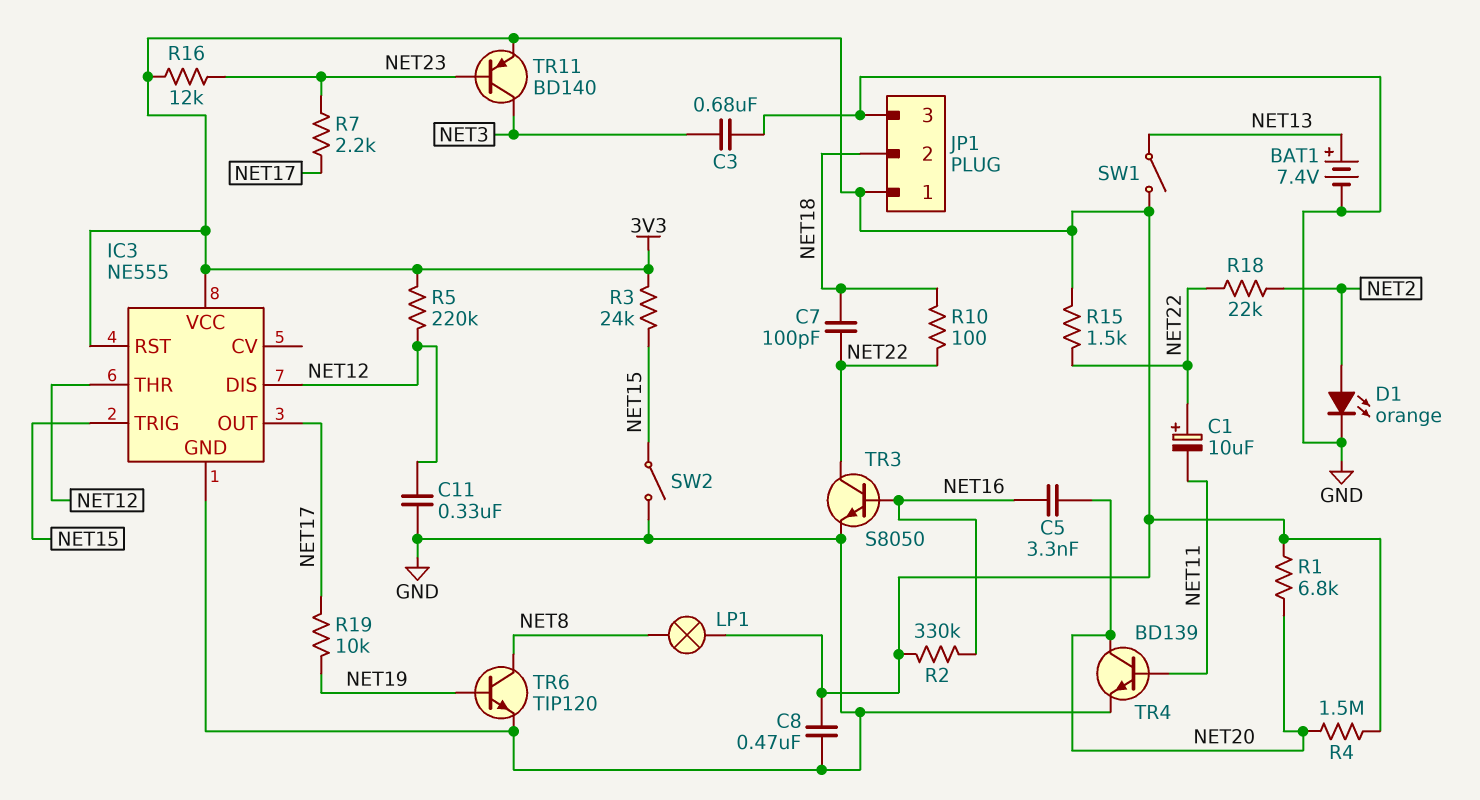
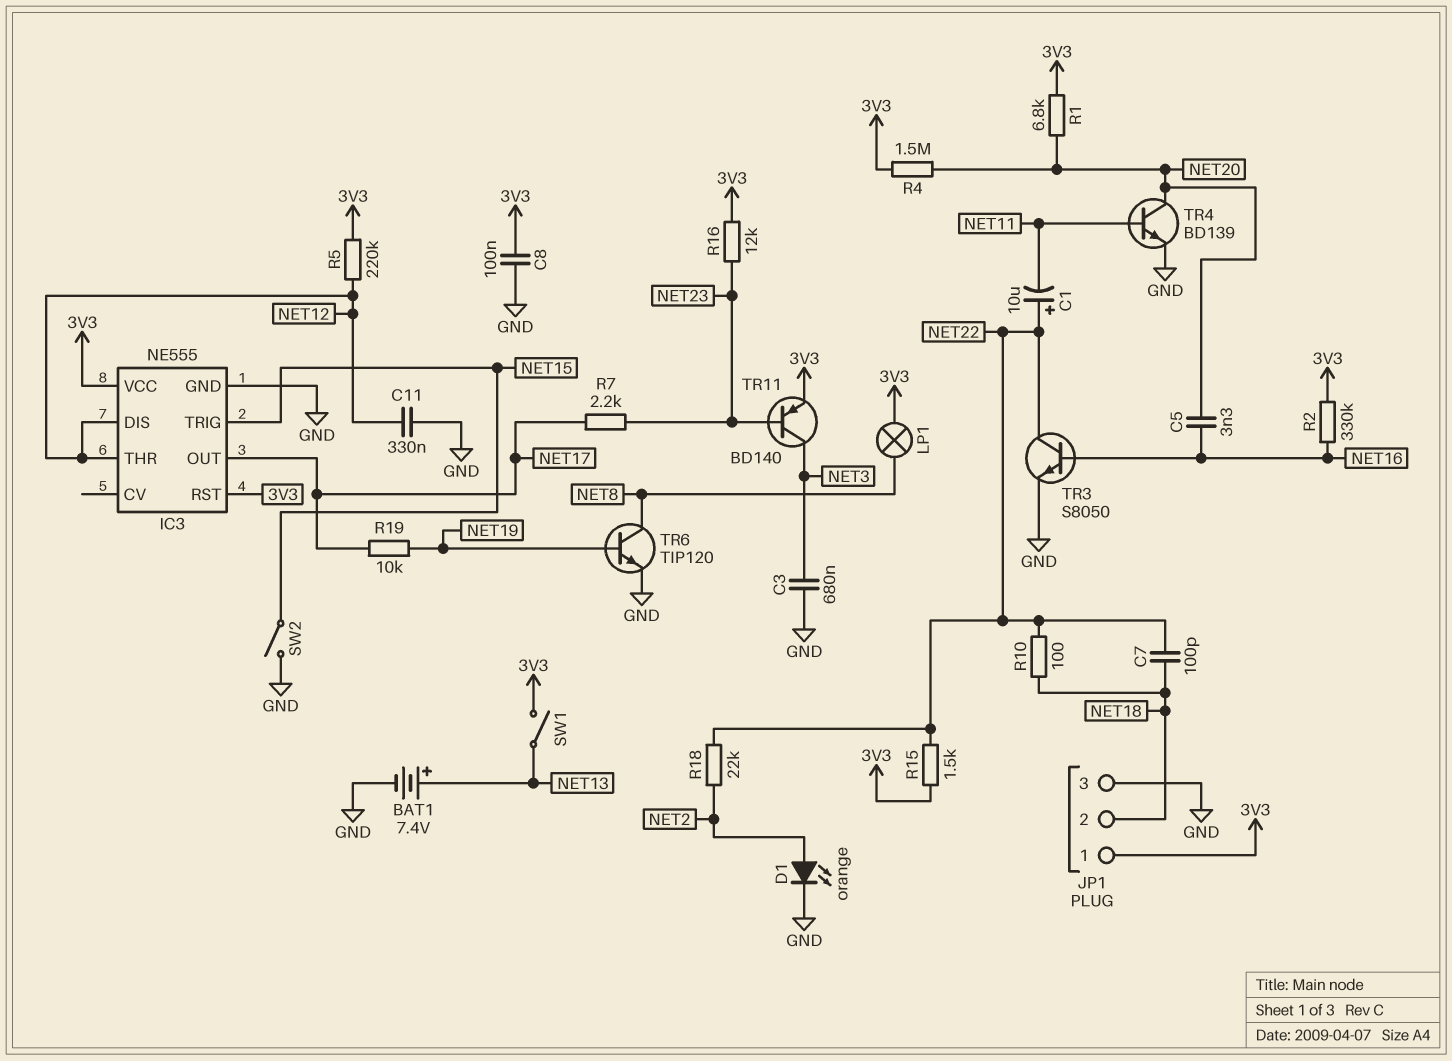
C8: 470nF (3V3, GND) -> 100nF (3V3, GND)
R3: 24k (3V3, NET15) -> none

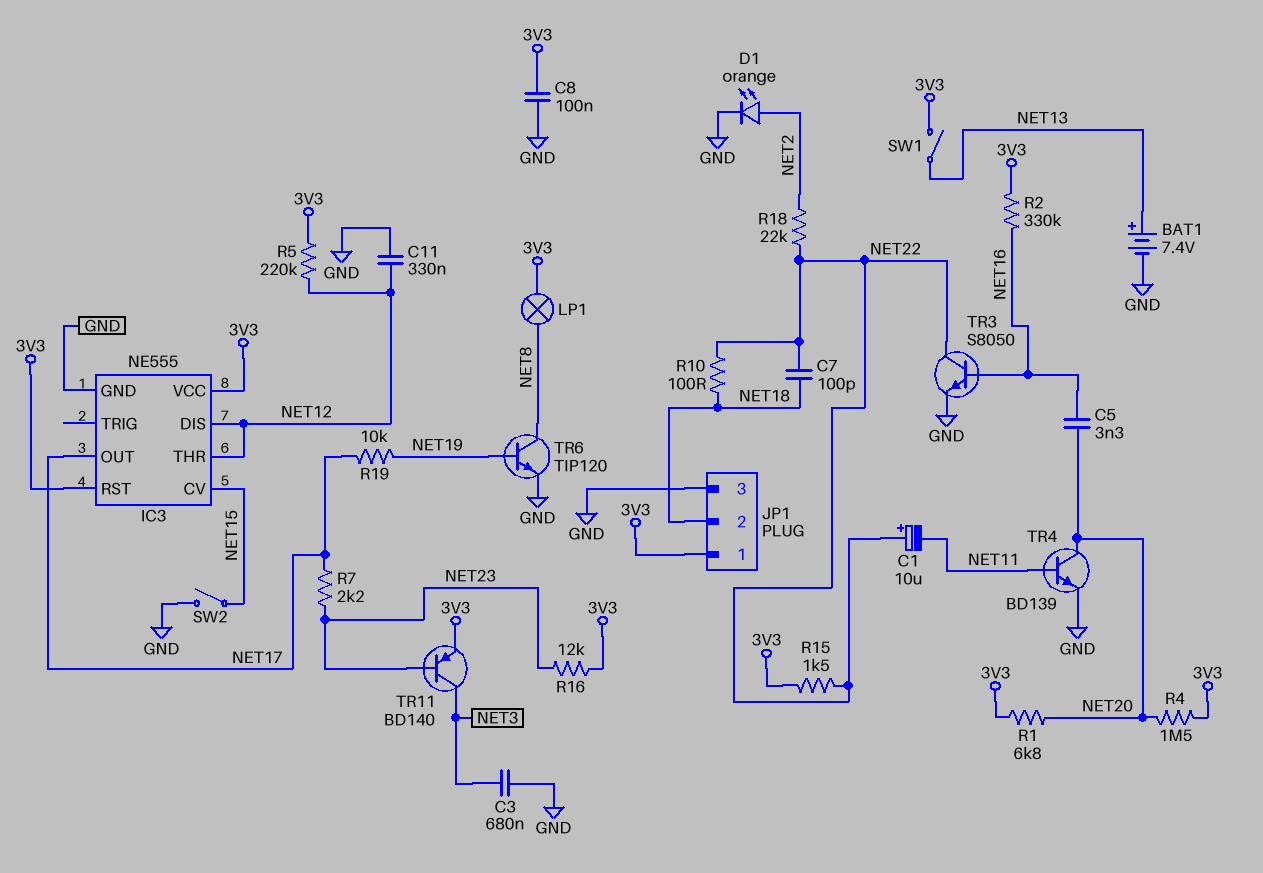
IC3 pin CV: none -> NET15
IC3 pin TRIG: NET15 -> none

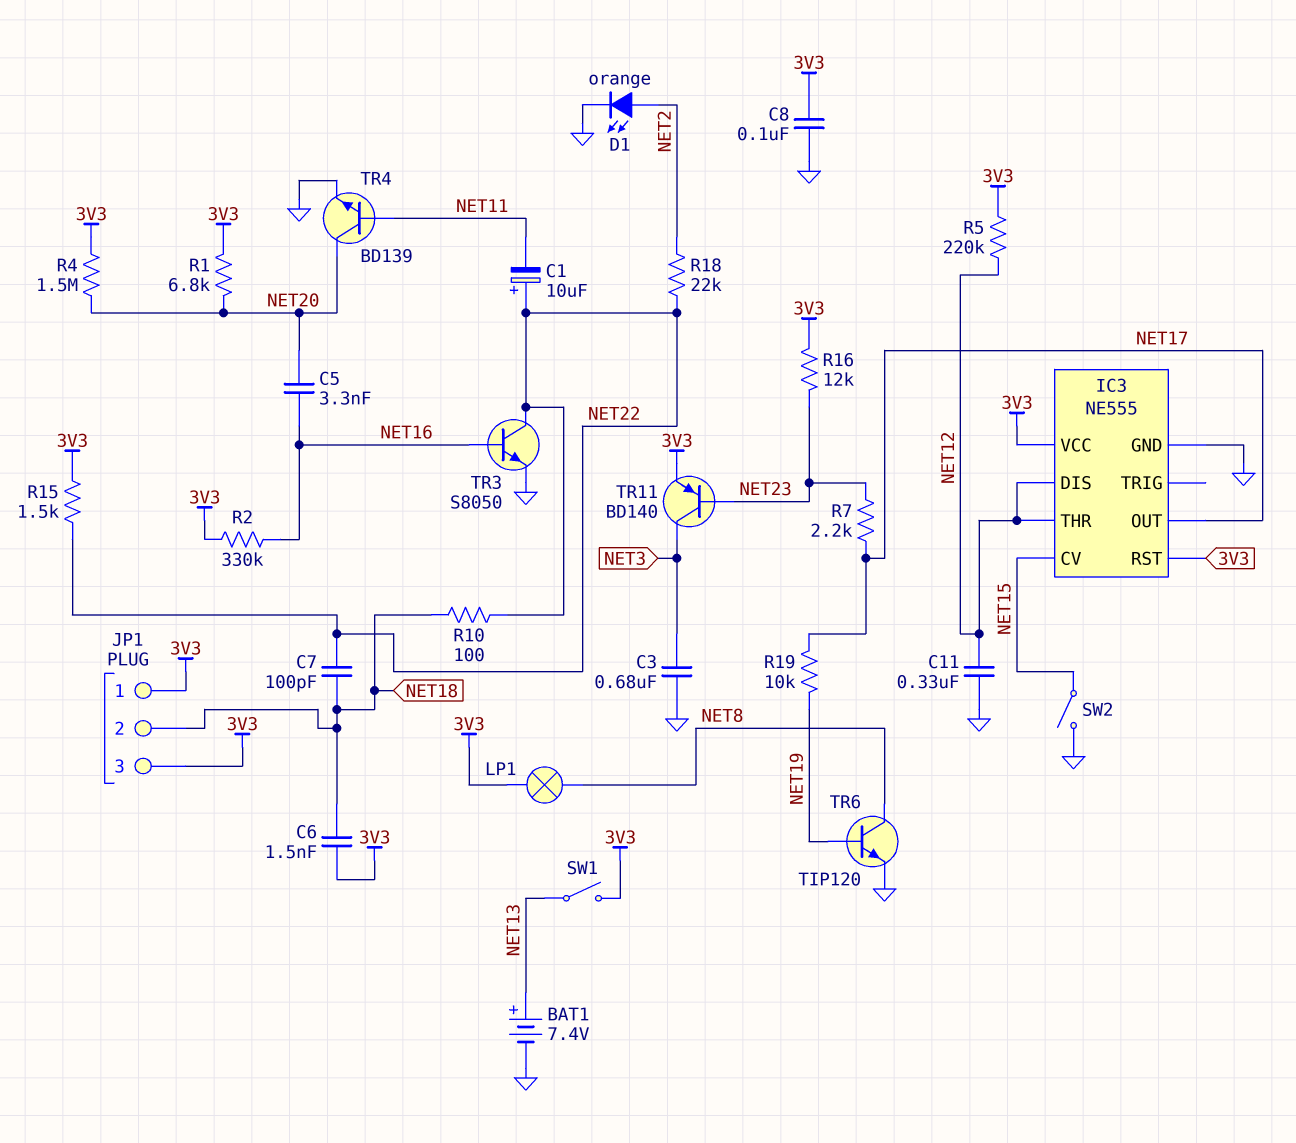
C6: none -> 1.5nF (3V3, NET18)
JP1 pin 3: GND -> 3V3

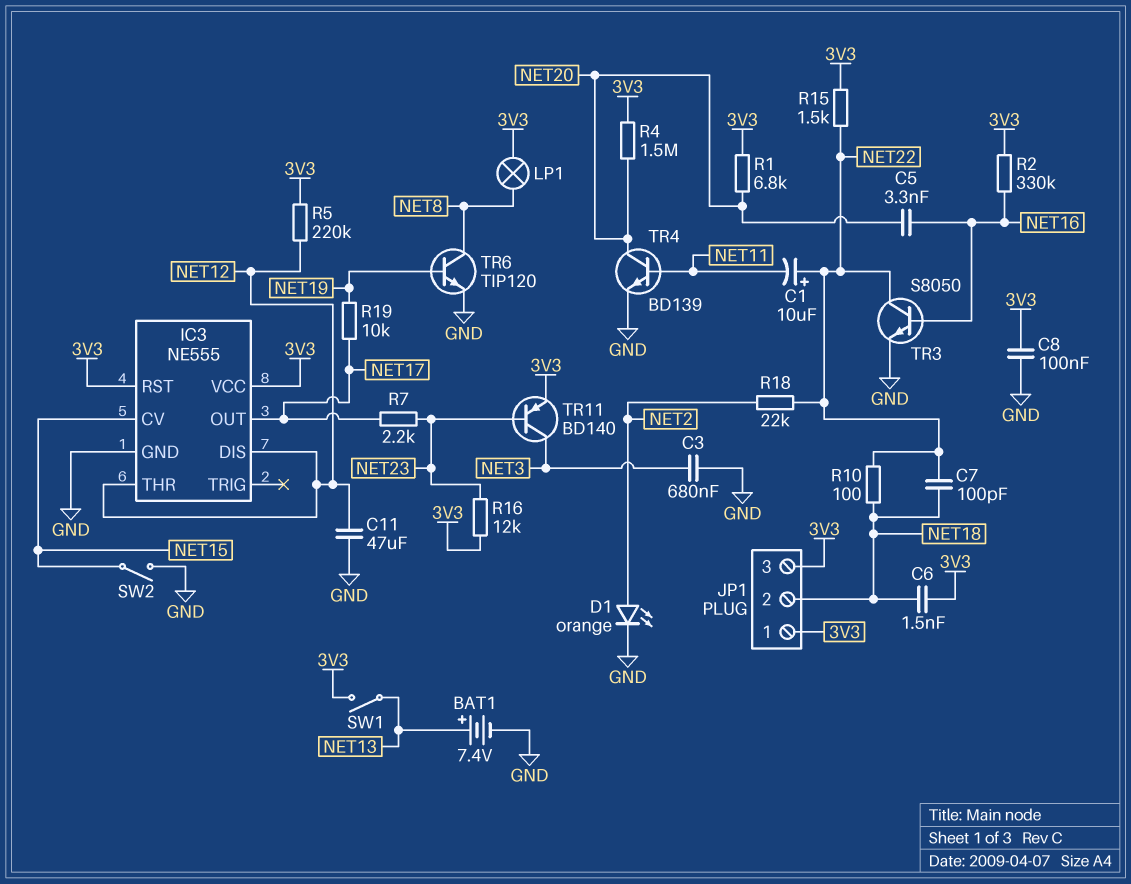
C11: 330nF (GND, NET12) -> 47uF (GND, NET12)

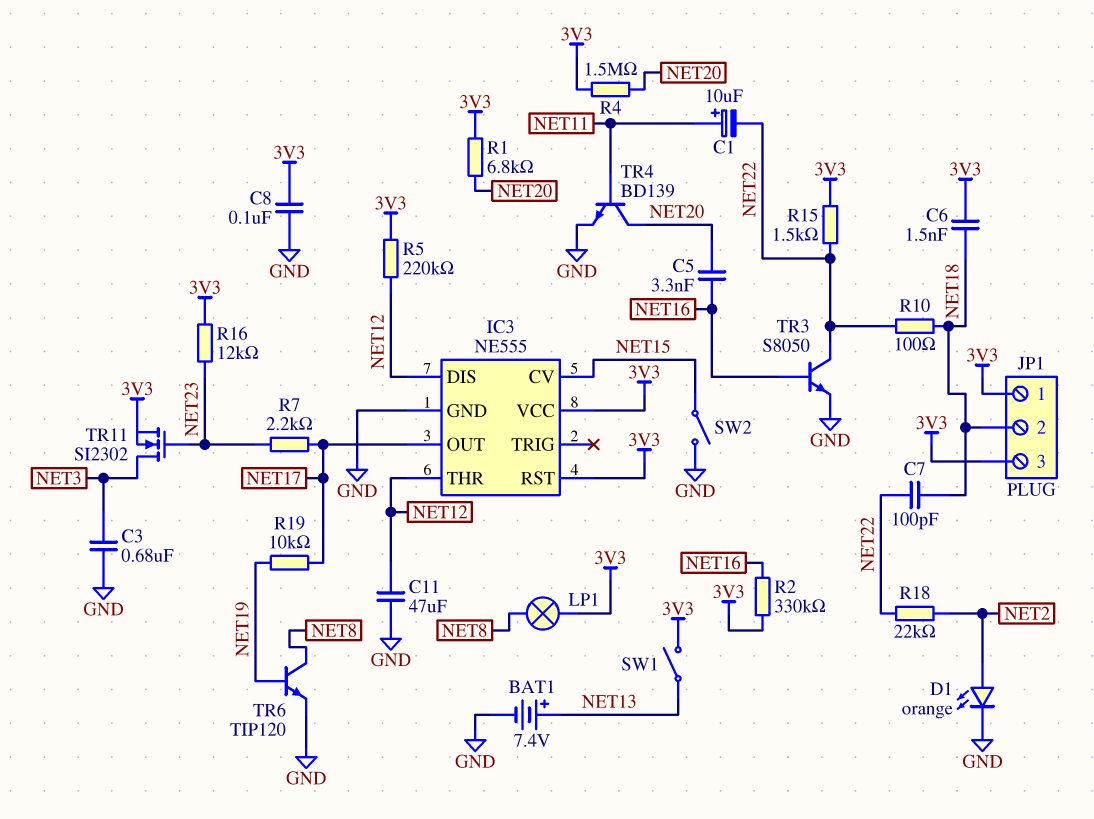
C1: 10uF (plus NET22, minus NET11) -> 10uF (plus NET11, minus NET22)
TR11: PNP BD140 (B NET23, C NET3, E 3V3) -> NMOS SI2302 (G NET23, D NET3, S 3V3)

